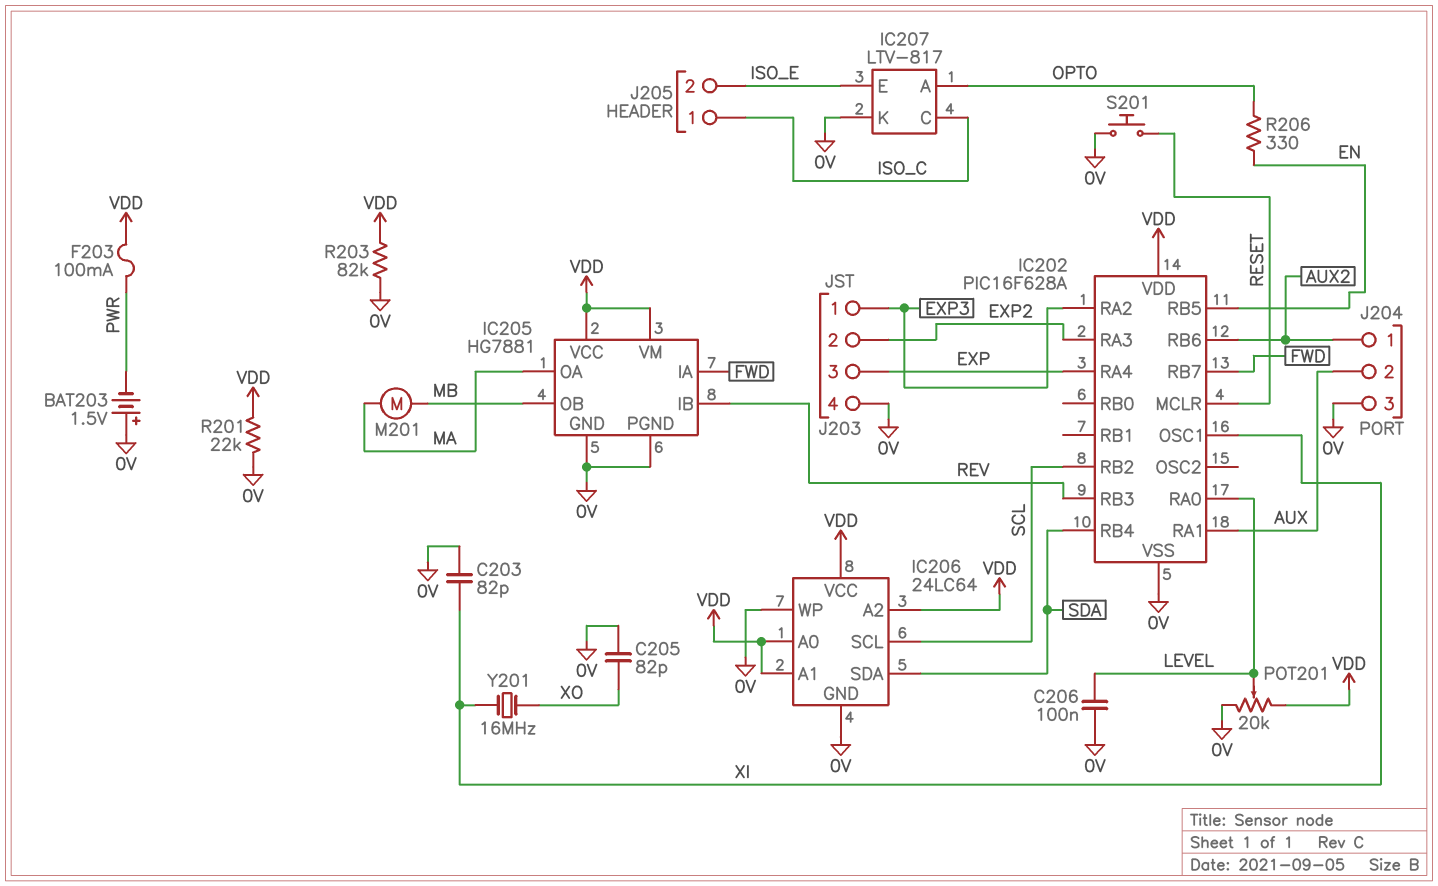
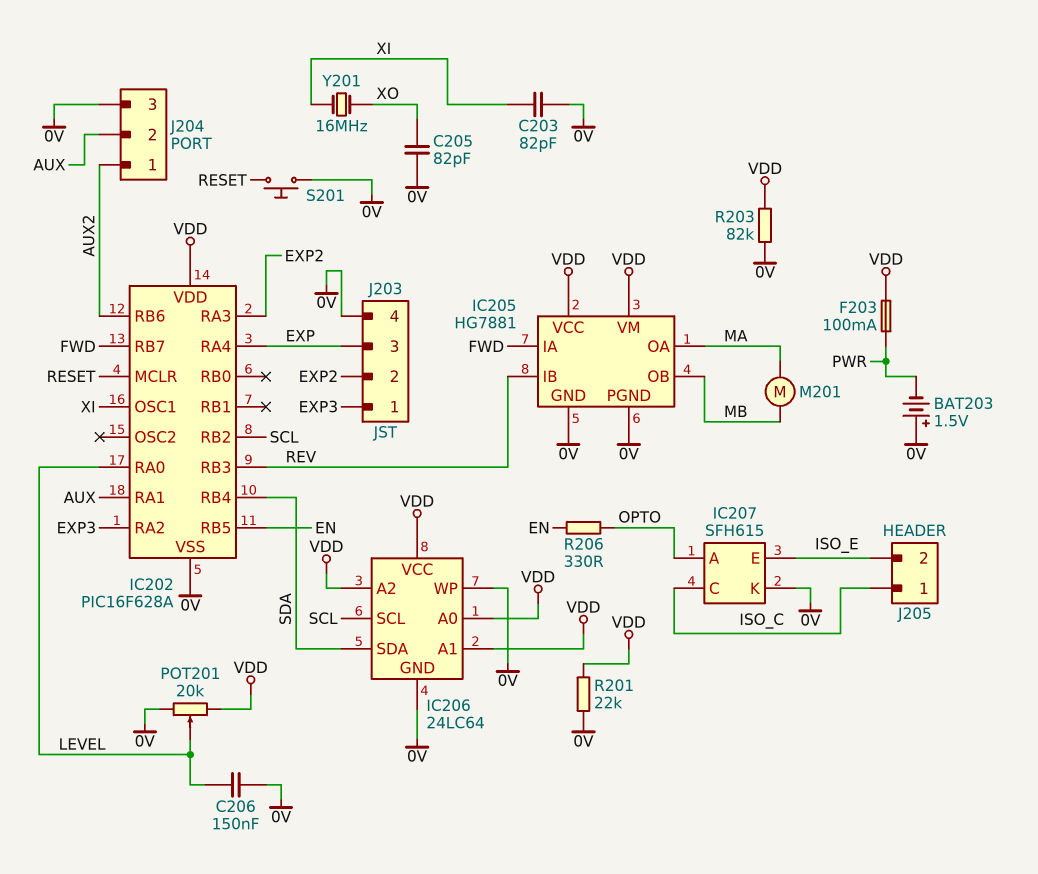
C206: 100nF (0V, LEVEL) -> 150nF (0V, LEVEL)
IC207: LTV-817 -> SFH615

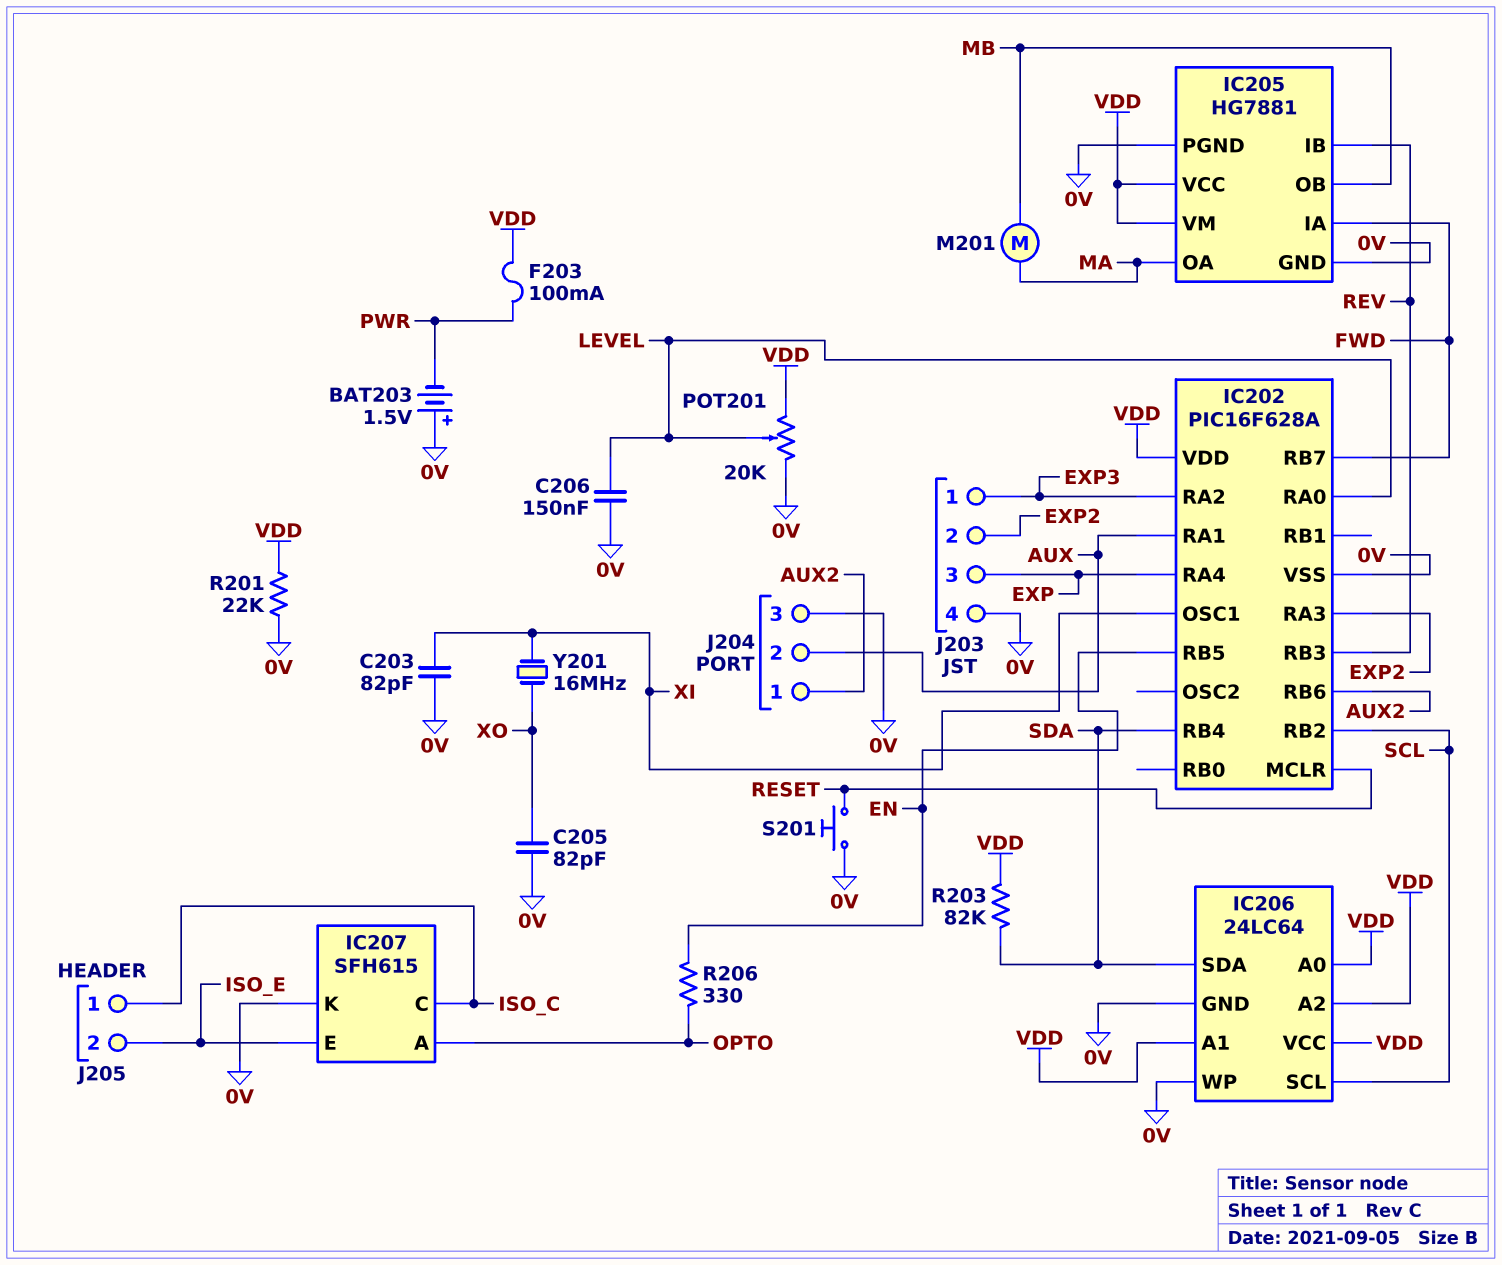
R203: 82k (0V, VDD) -> 82k (SDA, VDD)

